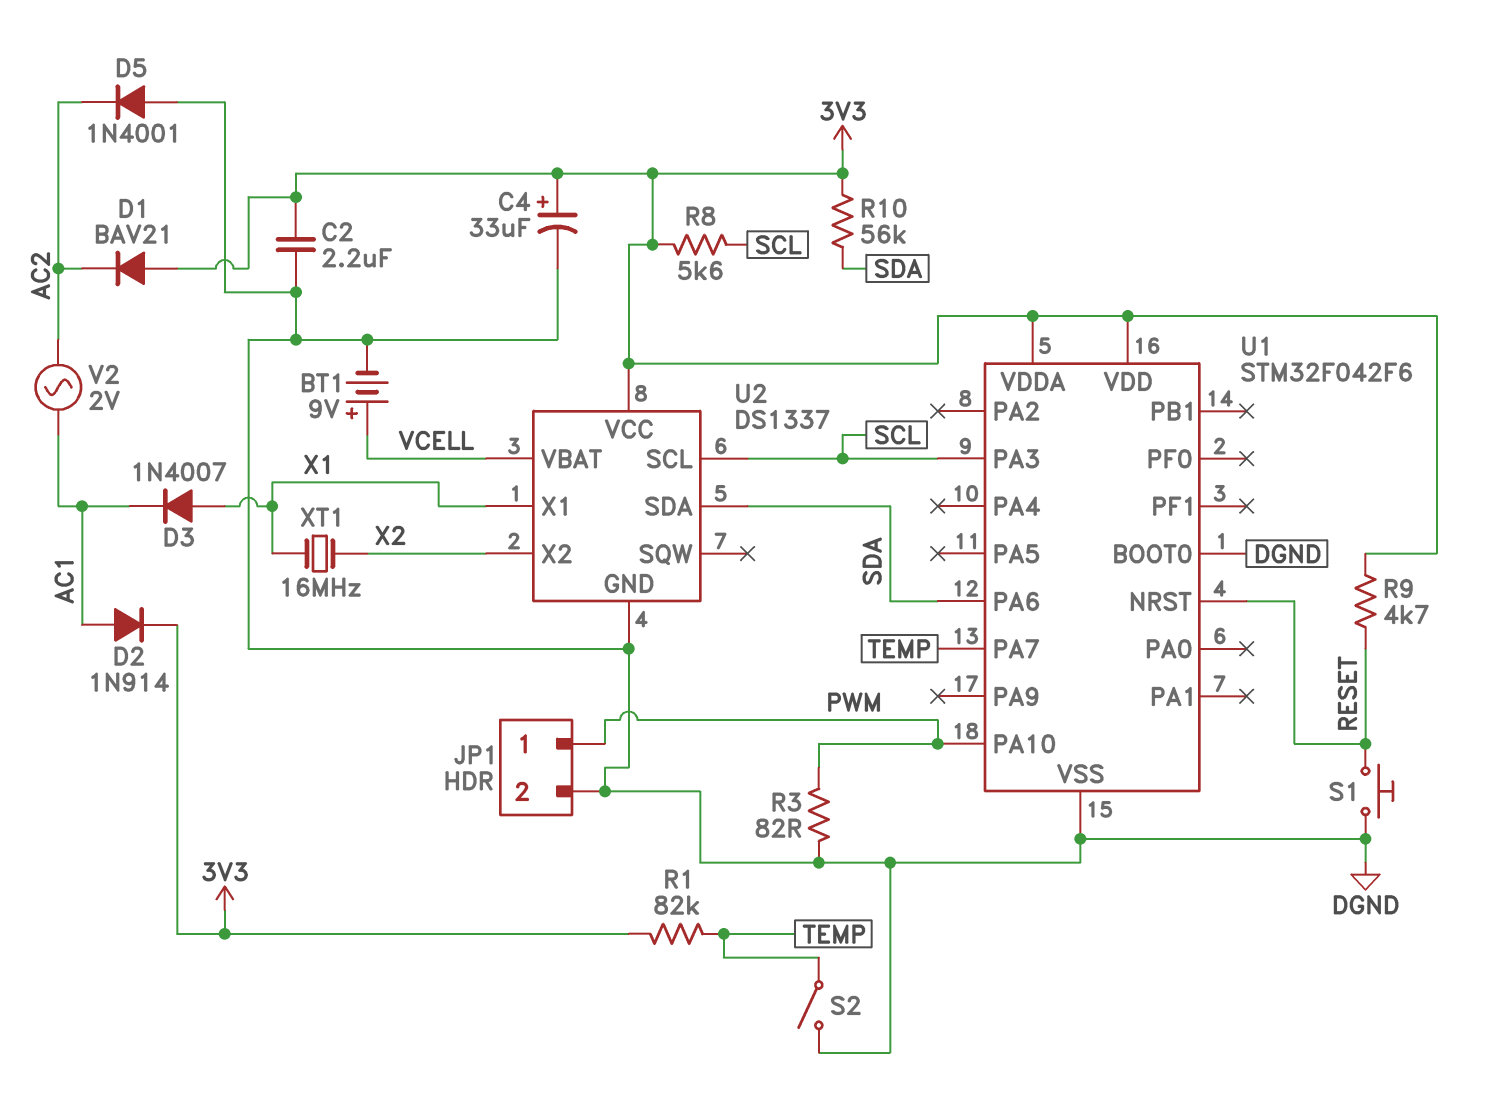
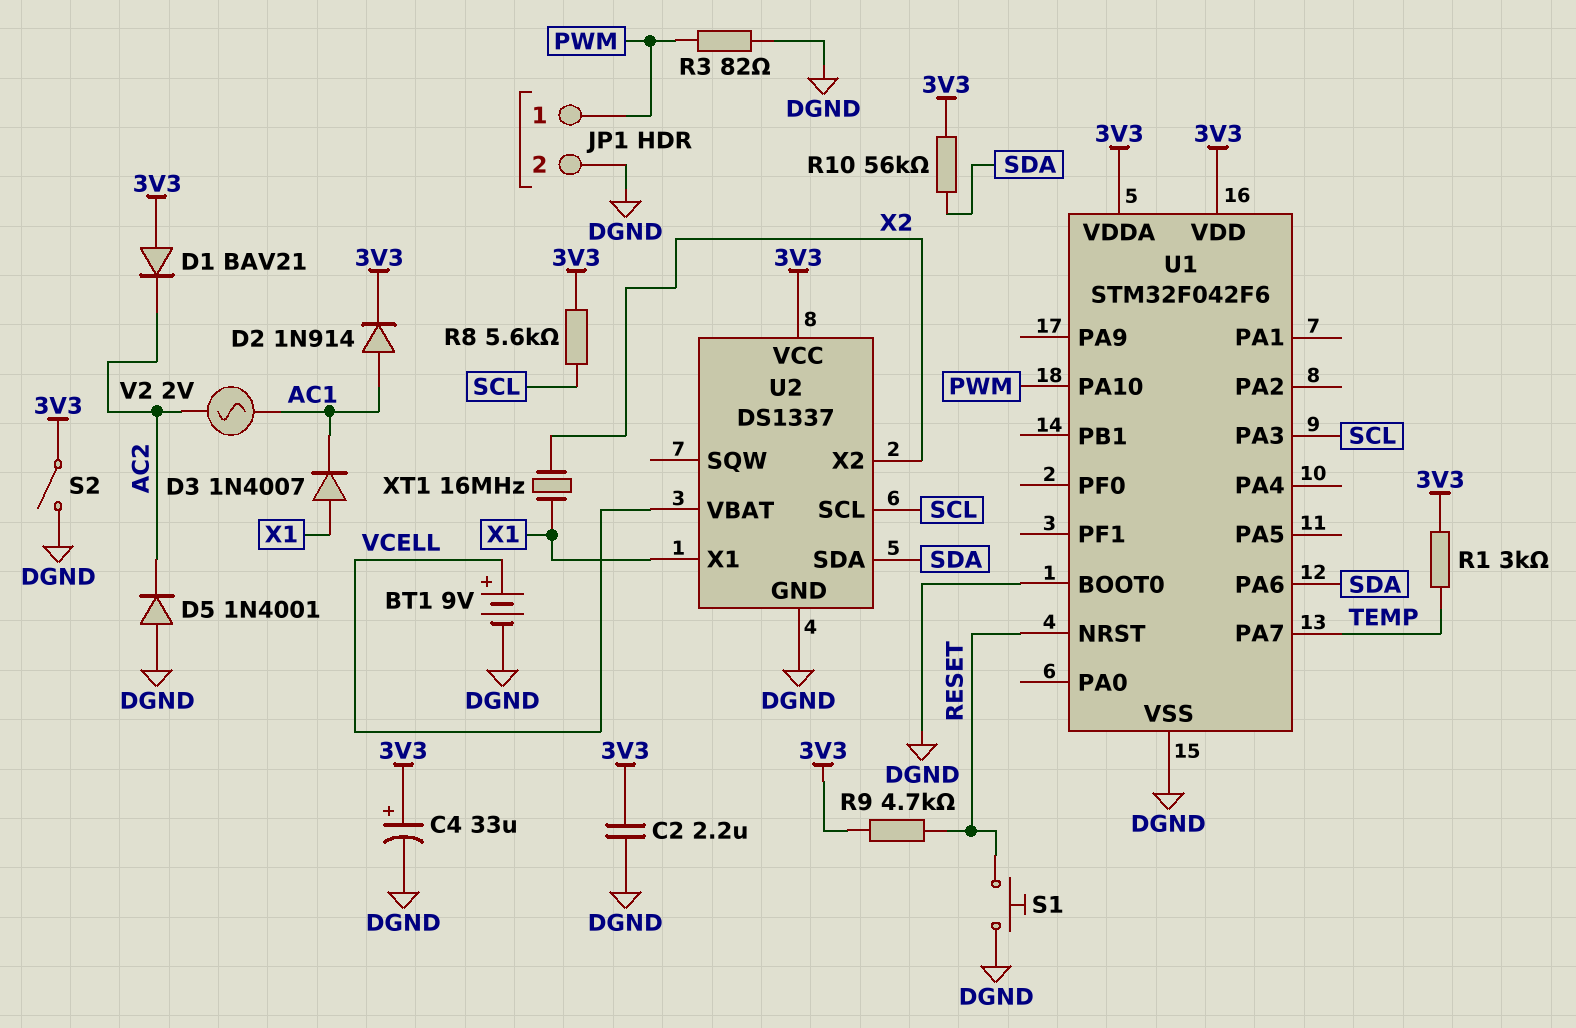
R1: 82k (3V3, TEMP) -> 3k (3V3, TEMP)
S2: switch (DGND, TEMP) -> switch (3V3, DGND)

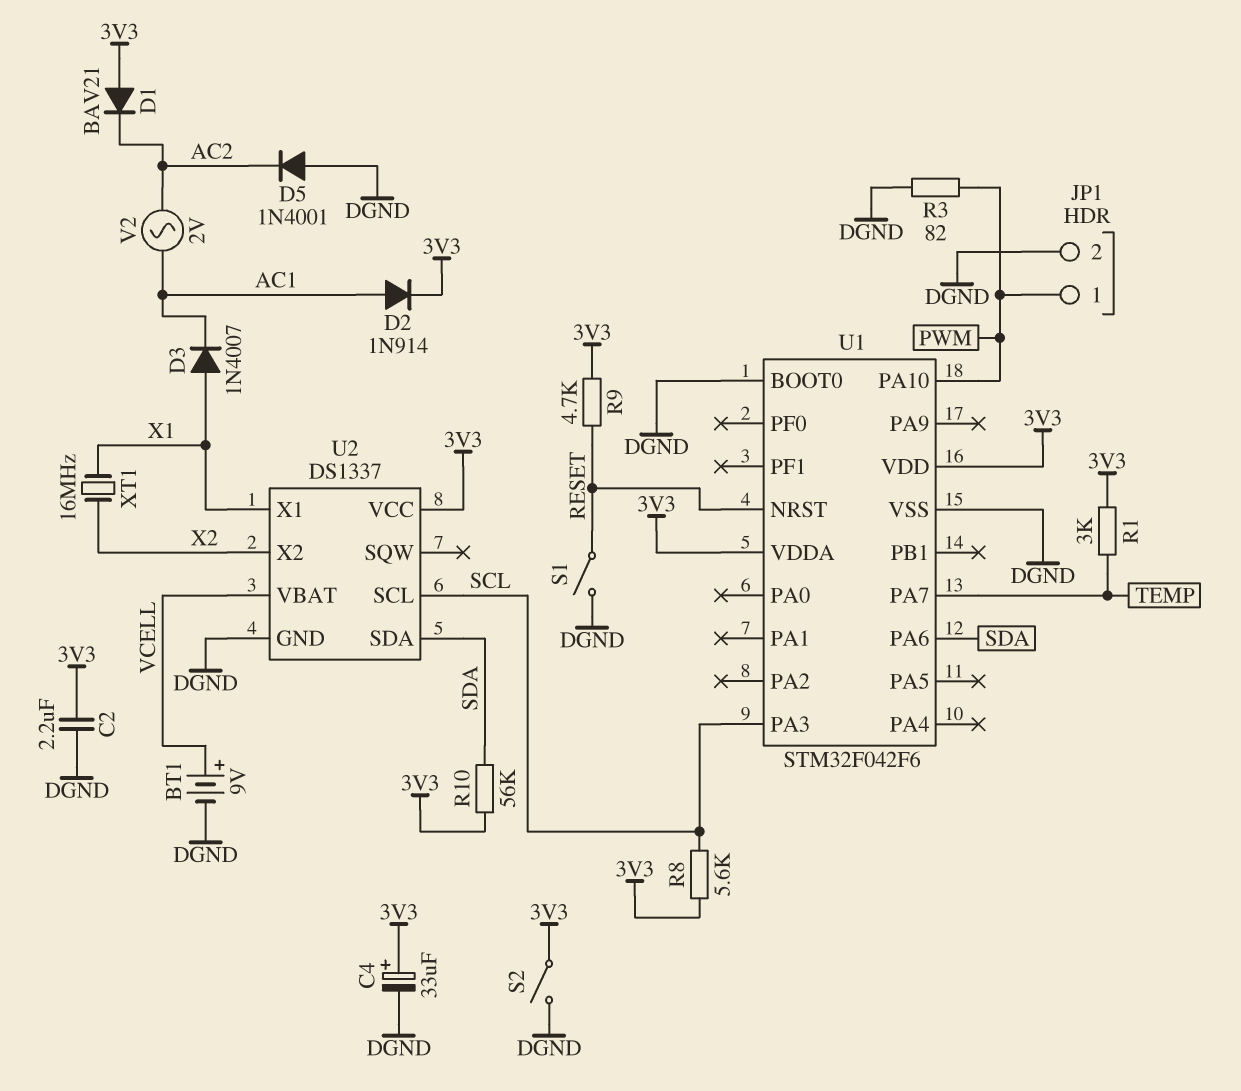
S1: button (DGND, RESET) -> switch (DGND, RESET)

